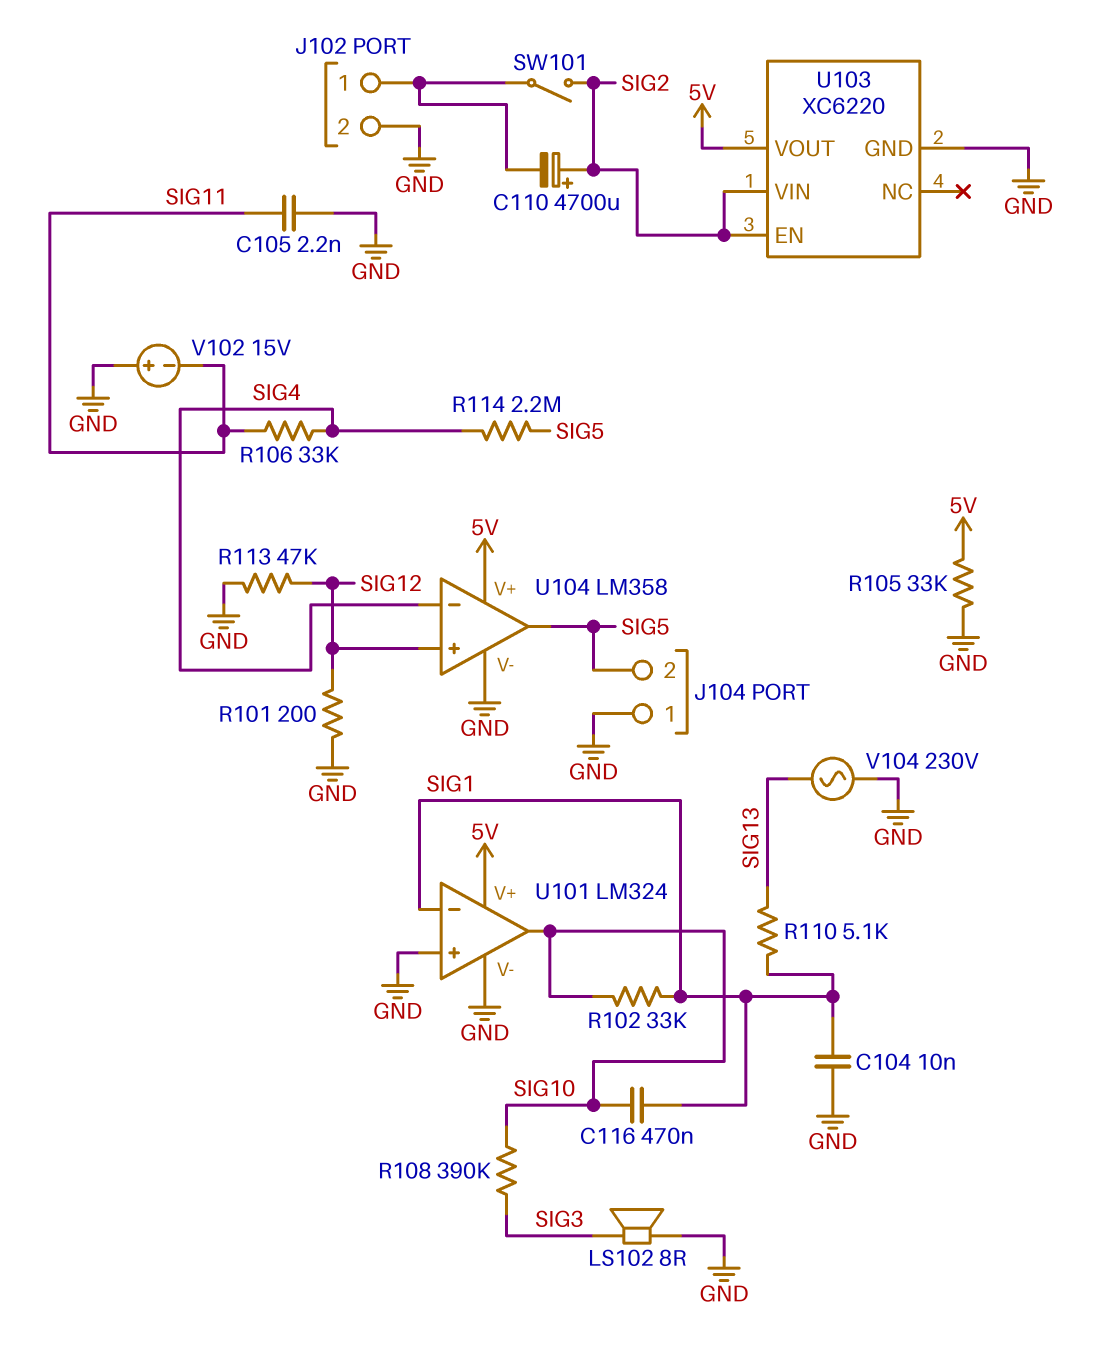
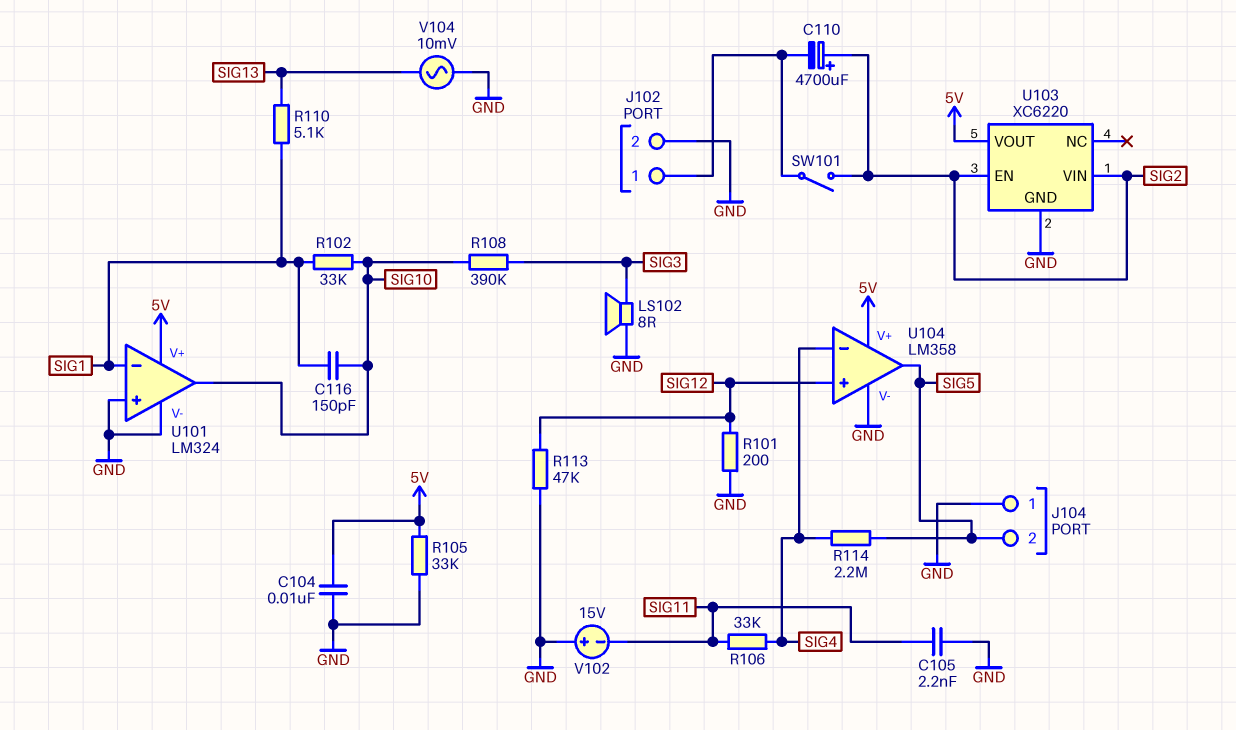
C104: 10nF (GND, SIG1) -> 10nF (5V, GND)
C116: 470nF (SIG1, SIG10) -> 150pF (SIG1, SIG10)
V104: AC 230V (GND, SIG13) -> AC 10mV (GND, SIG13)

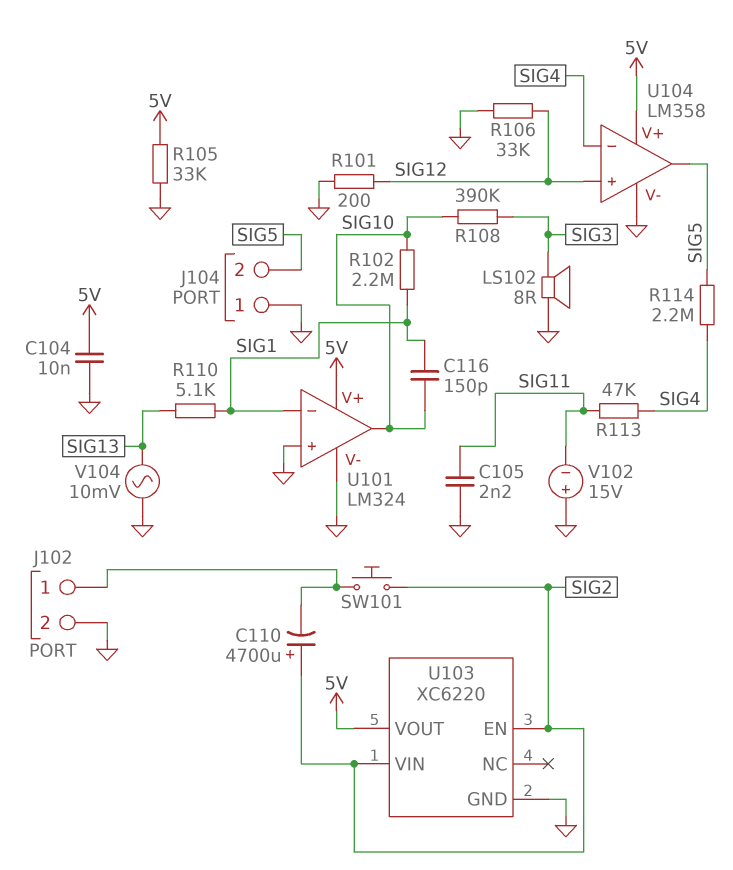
R102: 33k (SIG1, SIG10) -> 2.2M (SIG1, SIG10)
R106: 33k (SIG4, SIG11) -> 33k (GND, SIG12)
R113: 47k (GND, SIG12) -> 47k (SIG4, SIG11)
SW101: switch (J102/1, SIG2) -> button (J102/1, SIG2)

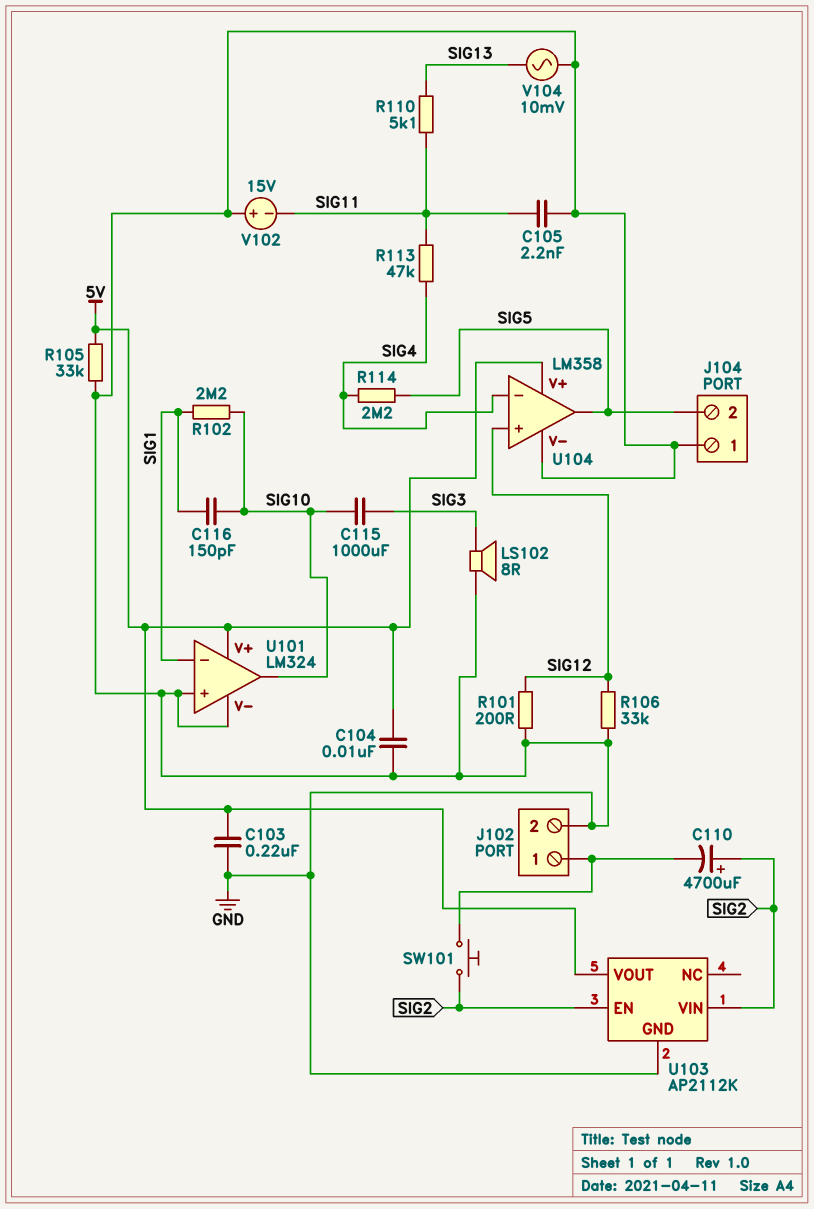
C103: none -> 220nF (5V, GND)
C115: none -> 1000uF (SIG3, SIG10)
R108: 390k (SIG3, SIG10) -> none
R110: 5.1k (SIG1, SIG13) -> 5.1k (SIG11, SIG13)
U103: XC6220 -> AP2112K

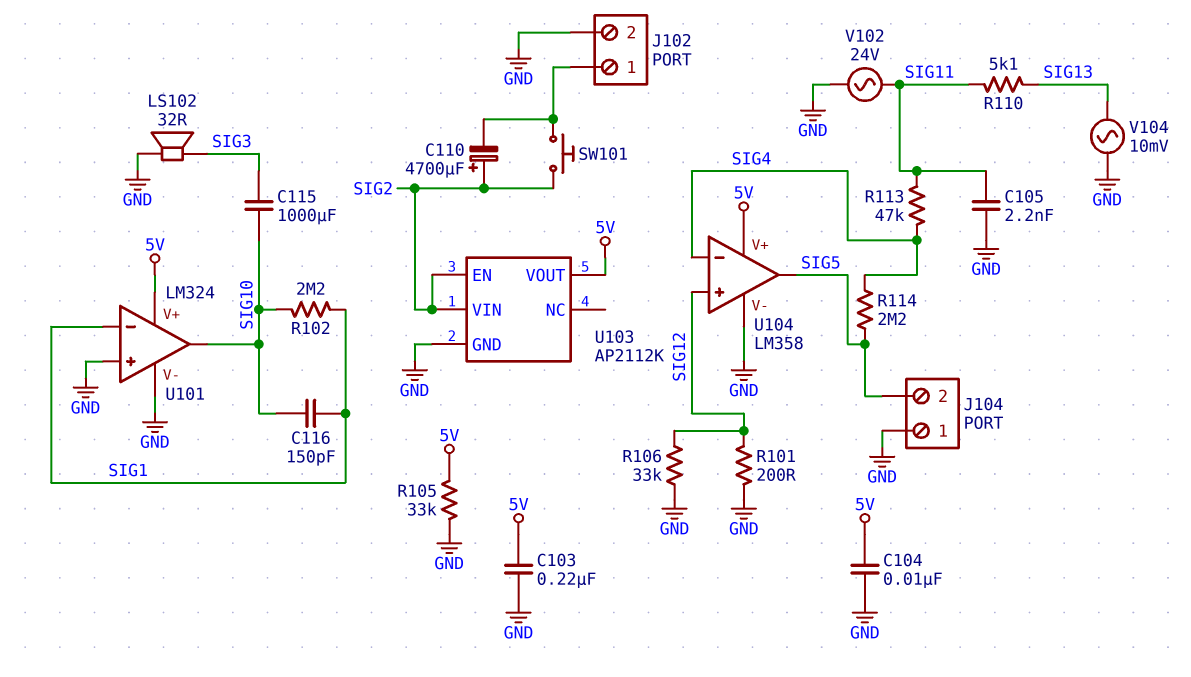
LS102: speaker 8R (GND, SIG3) -> speaker 32R (GND, SIG3)
V102: 15V (plus GND, minus SIG11) -> AC 24V (GND, SIG11)

